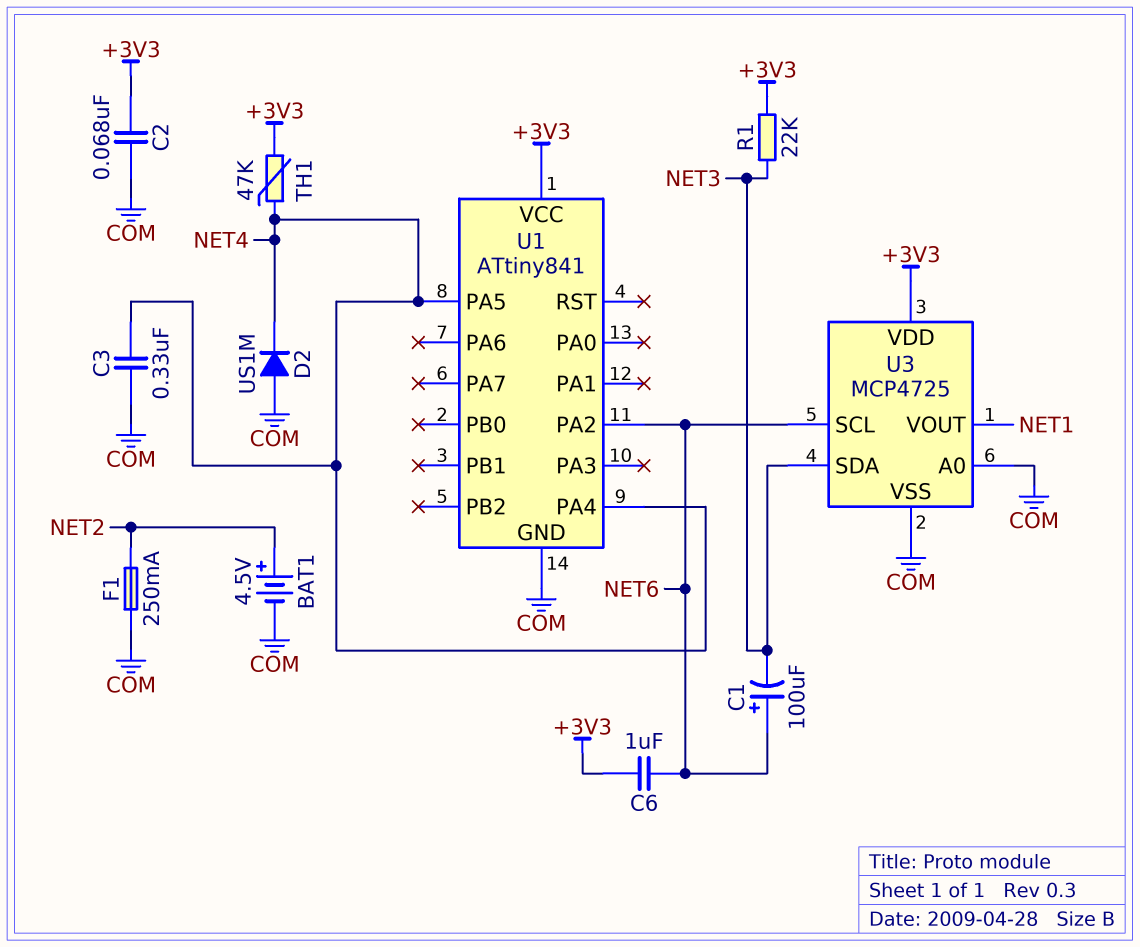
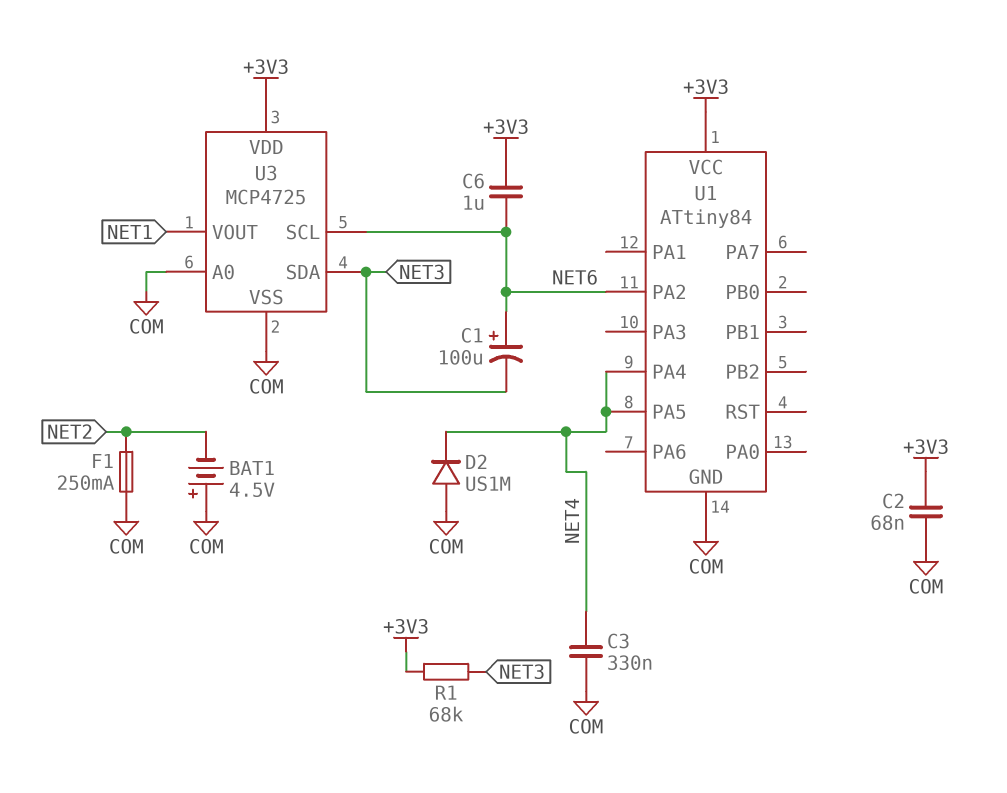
BAT1: 4.5V (plus NET2, minus COM) -> 4.5V (plus COM, minus NET2)
R1: 22k (+3V3, NET3) -> 68k (+3V3, NET3)
TH1: 47k (+3V3, NET4) -> none
U1: ATtiny841 -> ATtiny84

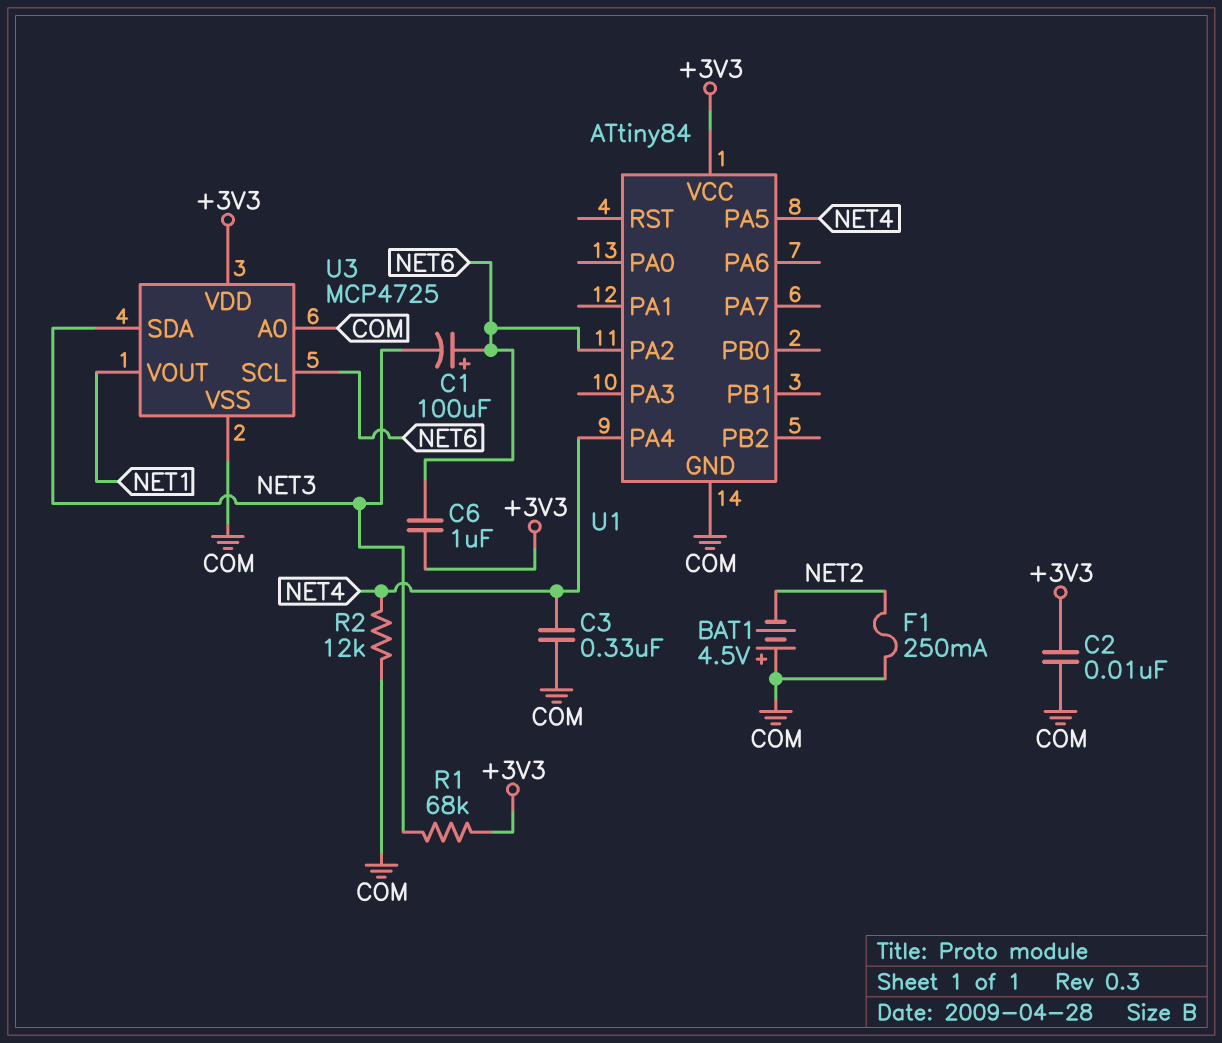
C2: 68nF (+3V3, COM) -> 10nF (+3V3, COM)
D2: diode US1M (A COM, K NET4) -> none
R2: none -> 12k (COM, NET4)

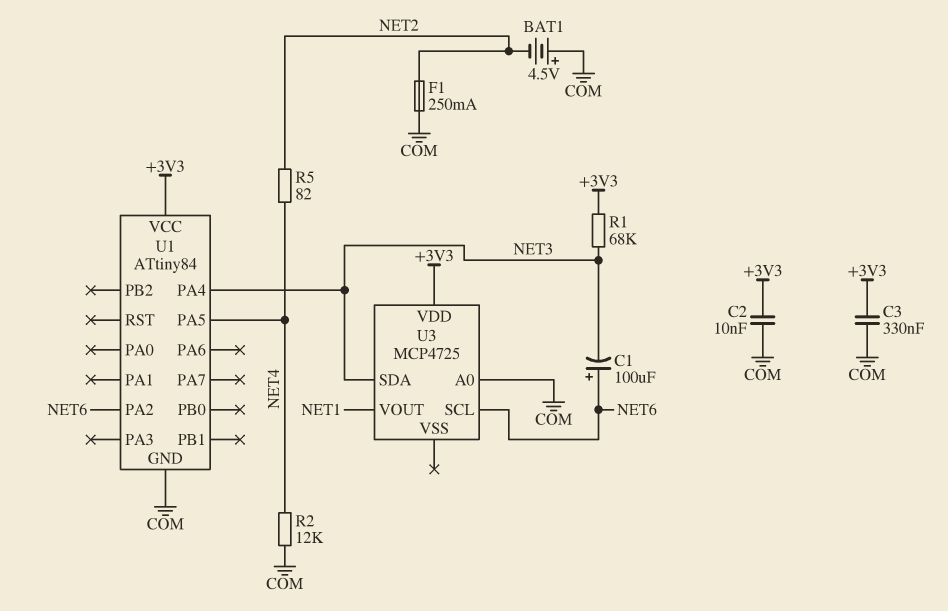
C3: 330nF (COM, NET4) -> 330nF (+3V3, COM)
C6: 1uF (+3V3, NET6) -> none
R5: none -> 82 (NET2, NET4)
U1 pin PA4: NET4 -> NET3
U3 pin VSS: COM -> none

